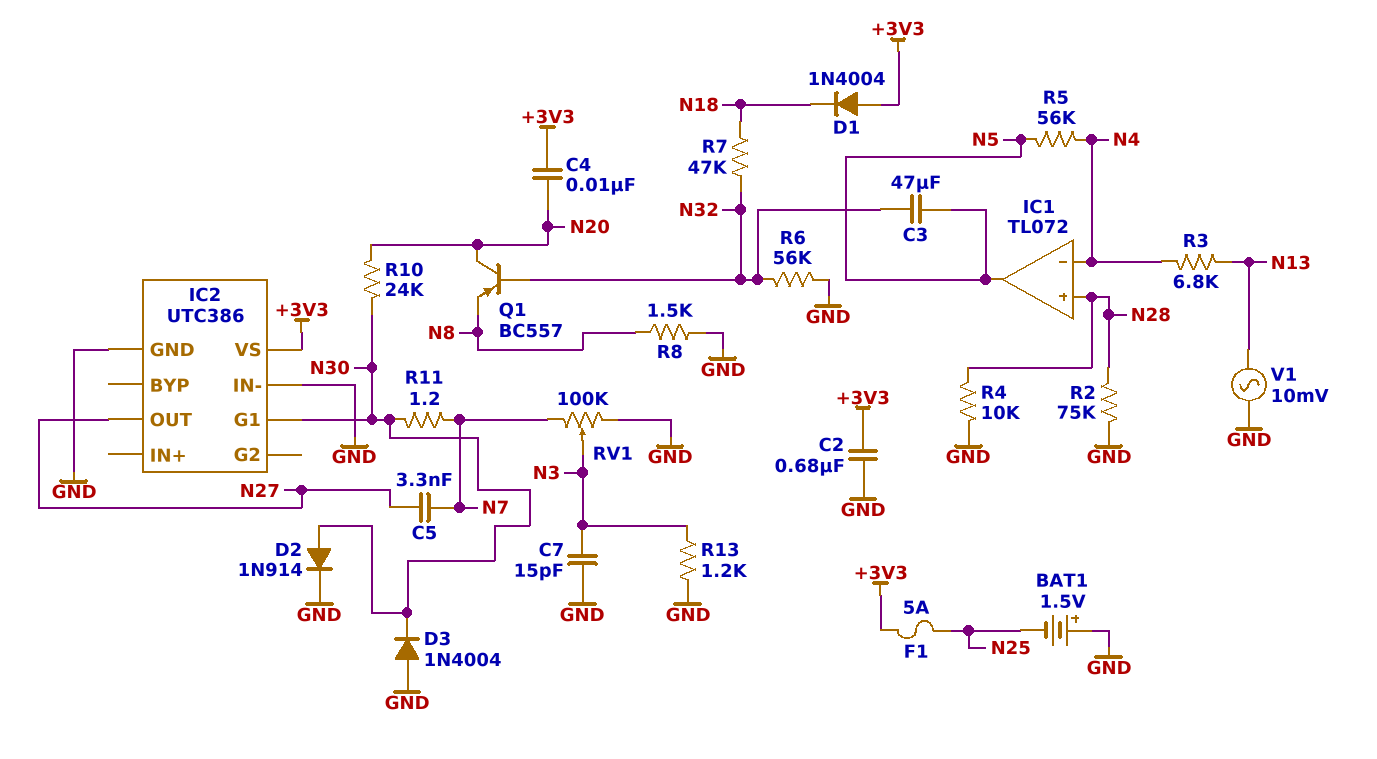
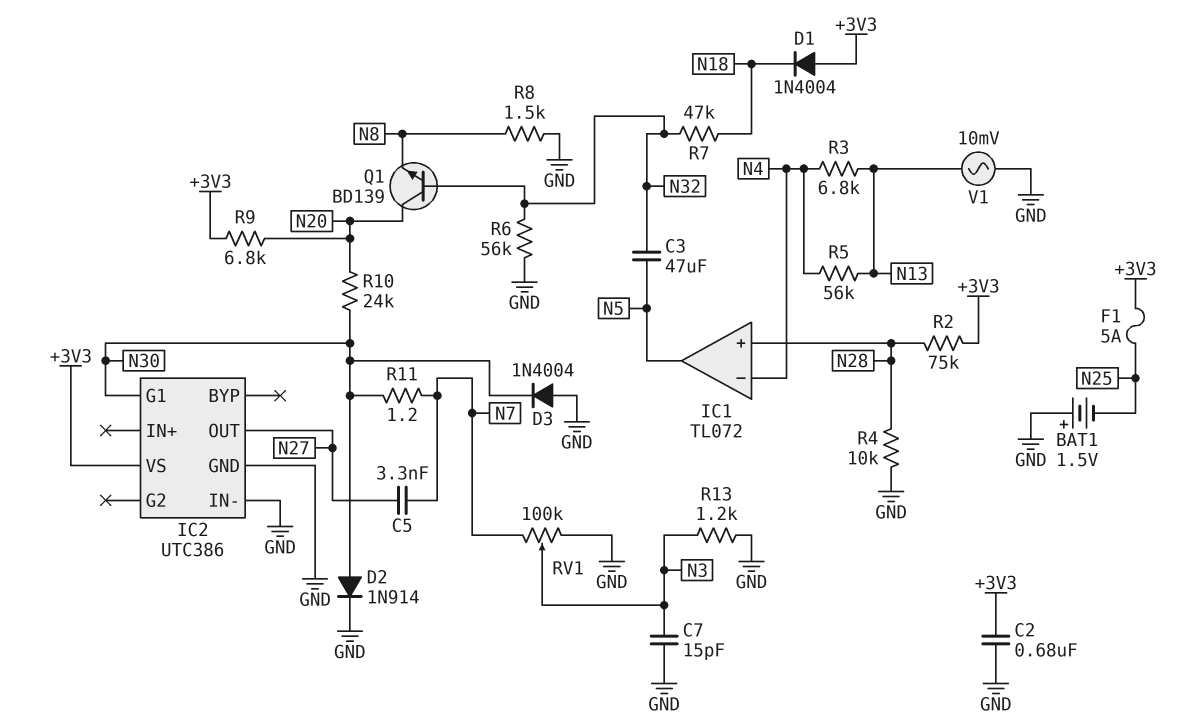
C4: 10nF (+3V3, N20) -> none
Q1: PNP BC557 (B N32, C N20, E N8) -> NPN BD139 (B N32, C N20, E N8)
R2: 75k (GND, N28) -> 75k (+3V3, N28)
R5: 56k (N4, N5) -> 56k (N4, N13)
R9: none -> 6.8k (+3V3, N20)

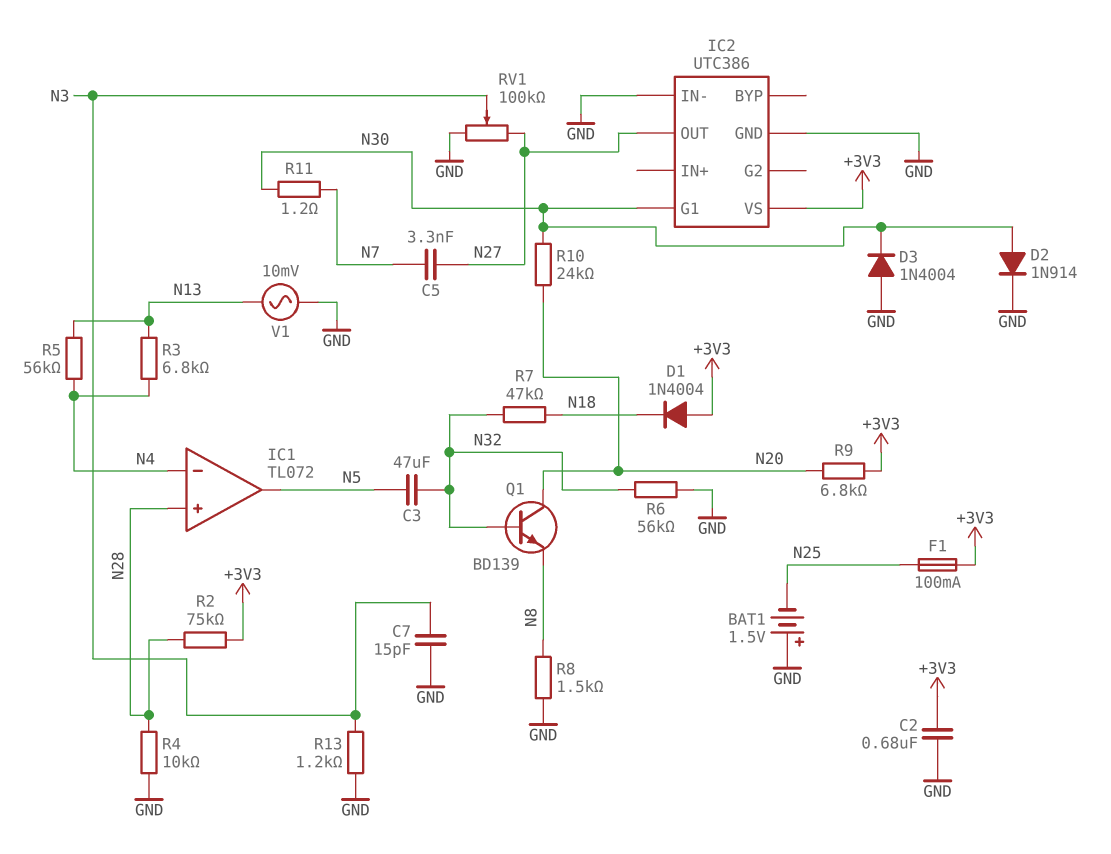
F1: 5A (+3V3, N25) -> 100mA (+3V3, N25)
RV1: 100k (GND, N7, wiper N3) -> 100k (GND, N27, wiper N3)

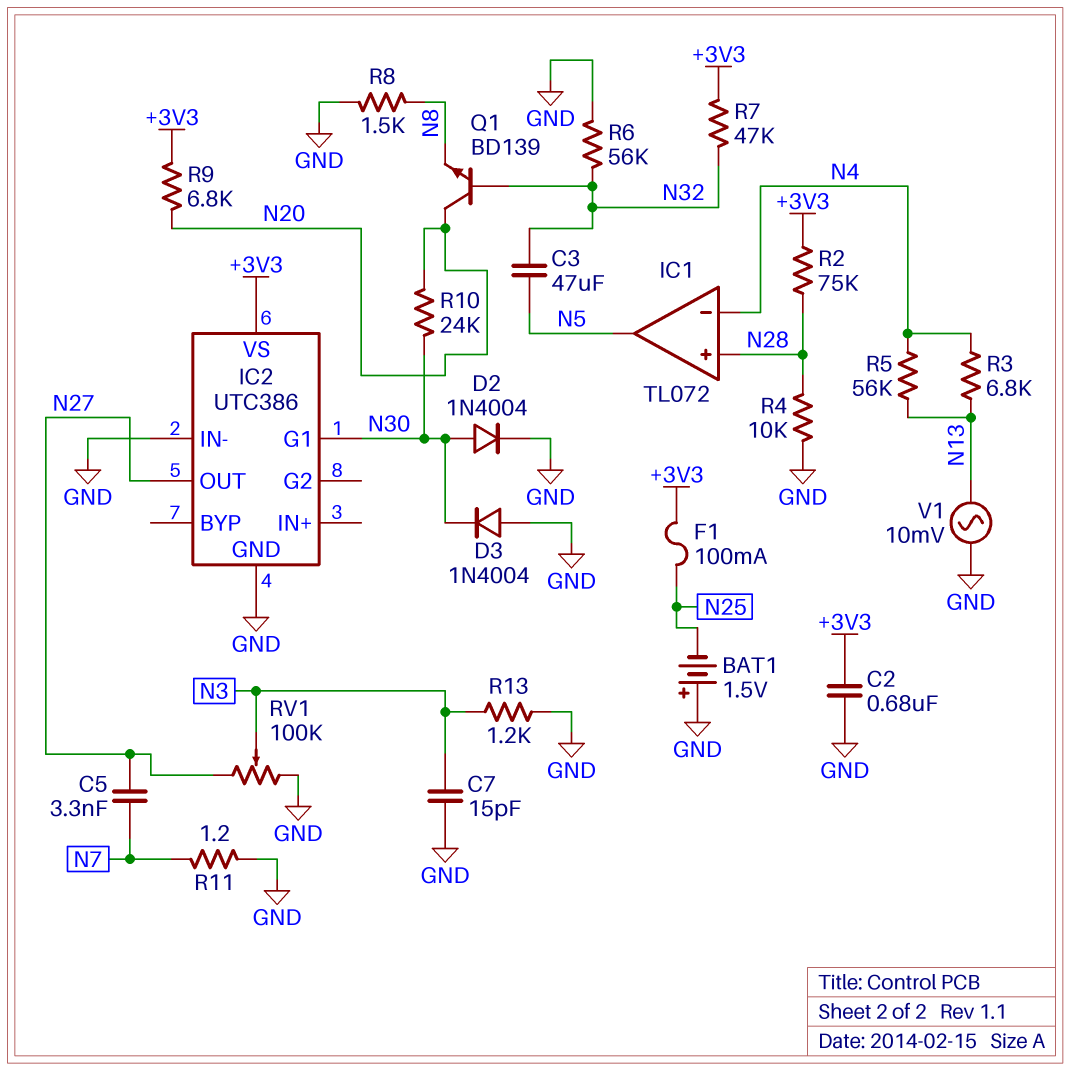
D1: diode 1N4004 (A +3V3, K N18) -> none
D2: diode 1N914 (A N30, K GND) -> diode 1N4004 (A N30, K GND)
R7: 47k (N18, N32) -> 47k (+3V3, N32)
R11: 1.2 (N7, N30) -> 1.2 (GND, N7)

